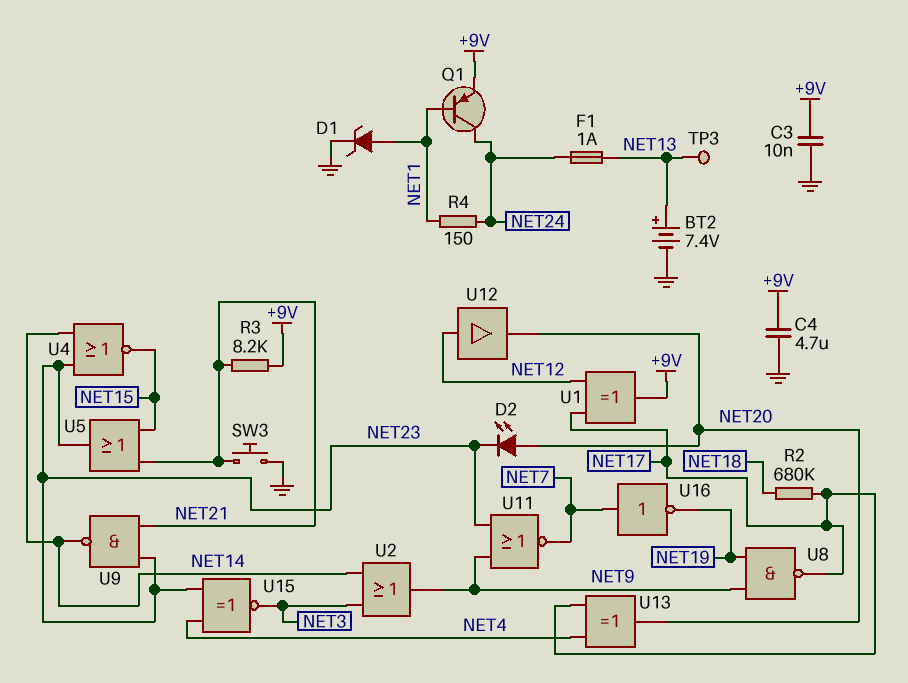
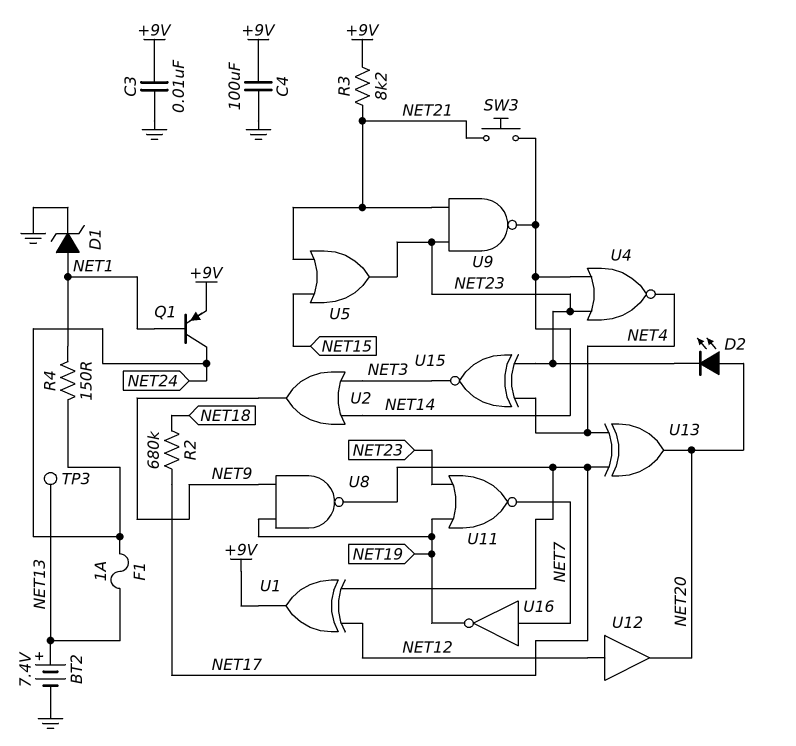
C4: 4.7uF (+9V, GND) -> 100uF (+9V, GND)
SW3: button (GND, NET21) -> button (NET14, NET21)
U4: NOR (in NET14, in NET23, out NET15) -> NOR (in NET14, in NET23, out NET4)
U11: NOR (in NET9, in NET23, out NET7) -> NOR (in NET19, in NET23, out NET7)

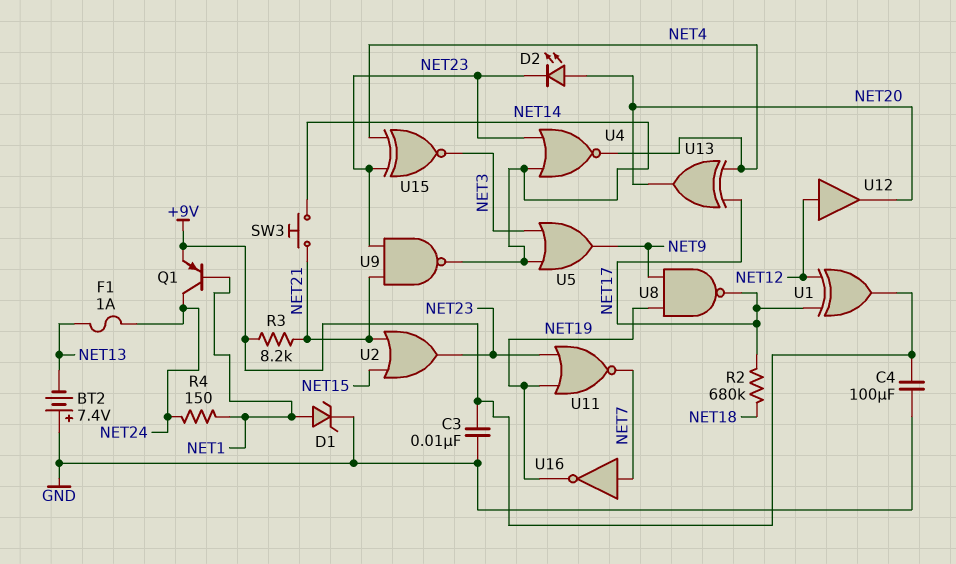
BT2: 7.4V (plus NET13, minus GND) -> 7.4V (plus GND, minus NET13)
TP3: test point (NET13) -> none
U2: OR (in NET3, in NET14, out NET9) -> OR (in NET15, in NET21, out NET23)
U5: OR (in NET15, in NET21, out NET23) -> OR (in NET3, in NET14, out NET9)

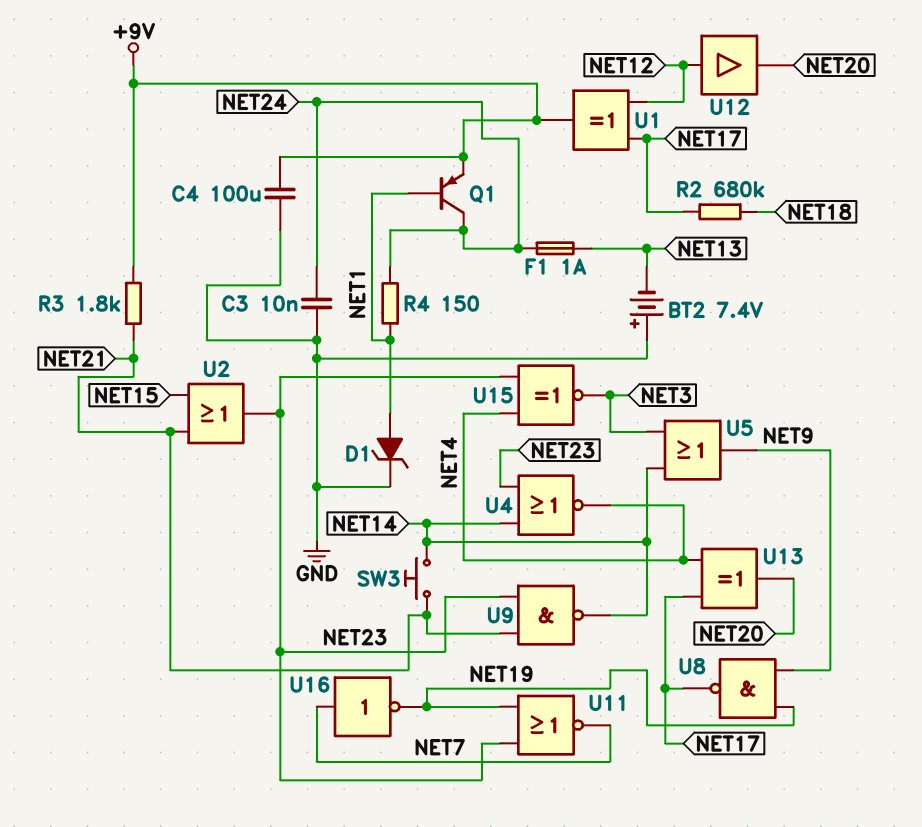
C3: 10nF (+9V, GND) -> 10nF (GND, NET24)
D2: LED (A NET20, K NET23) -> none
R3: 8.2k (+9V, NET21) -> 1.8k (+9V, NET21)

